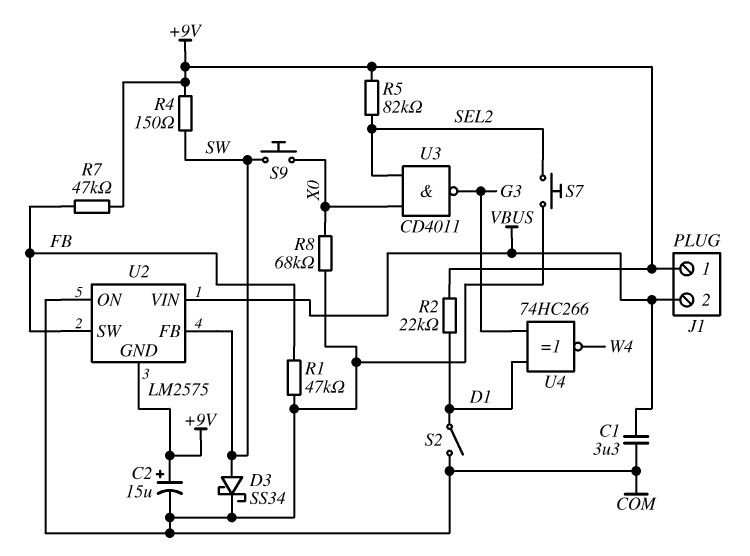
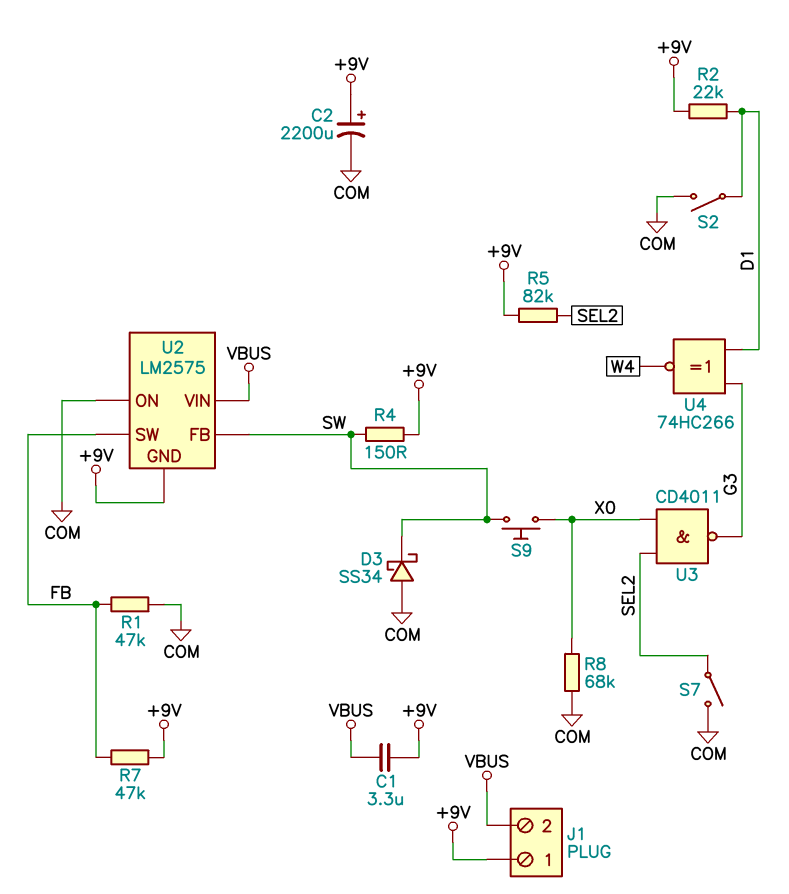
C1: 3.3uF (COM, VBUS) -> 3.3uF (+9V, VBUS)
C2: 15uF (plus +9V, minus COM) -> 2200uF (plus +9V, minus COM)
D3: schottky SS34 (A SW, K COM) -> schottky SS34 (A COM, K SW)
S7: button (COM, SEL2) -> switch (COM, SEL2)

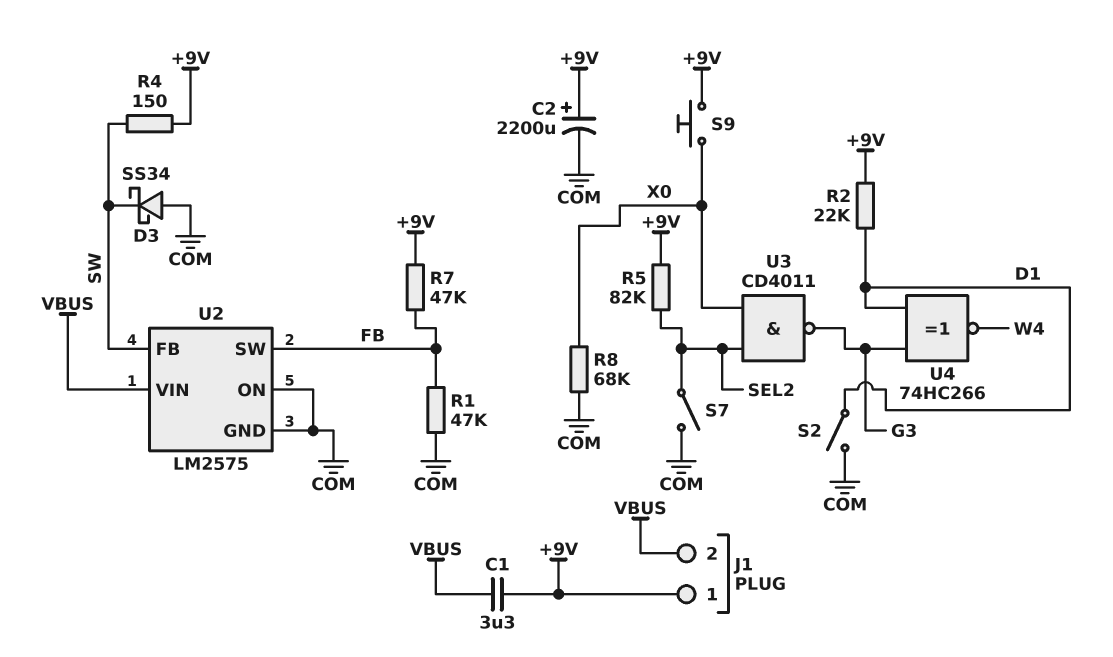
S9: button (SW, X0) -> button (+9V, X0)
U2 pin GND: +9V -> COM

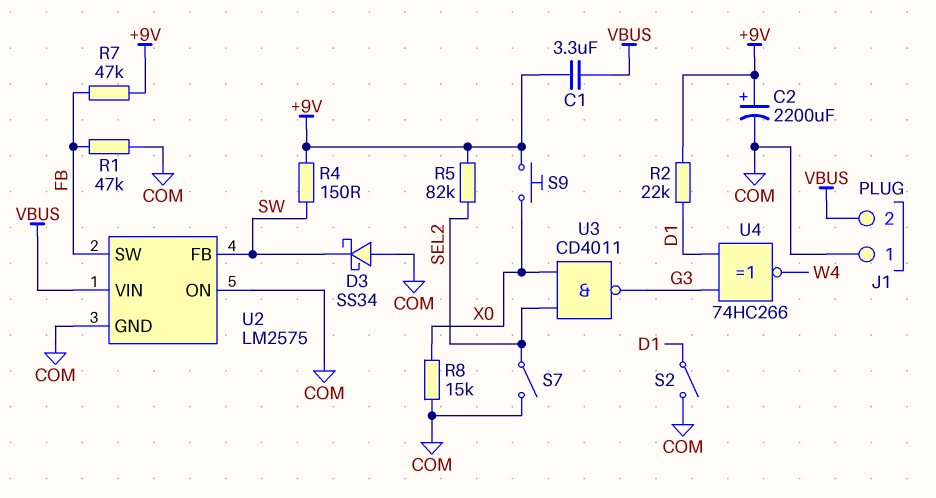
J1 pin 1: +9V -> COM
R8: 68k (COM, X0) -> 15k (COM, X0)

